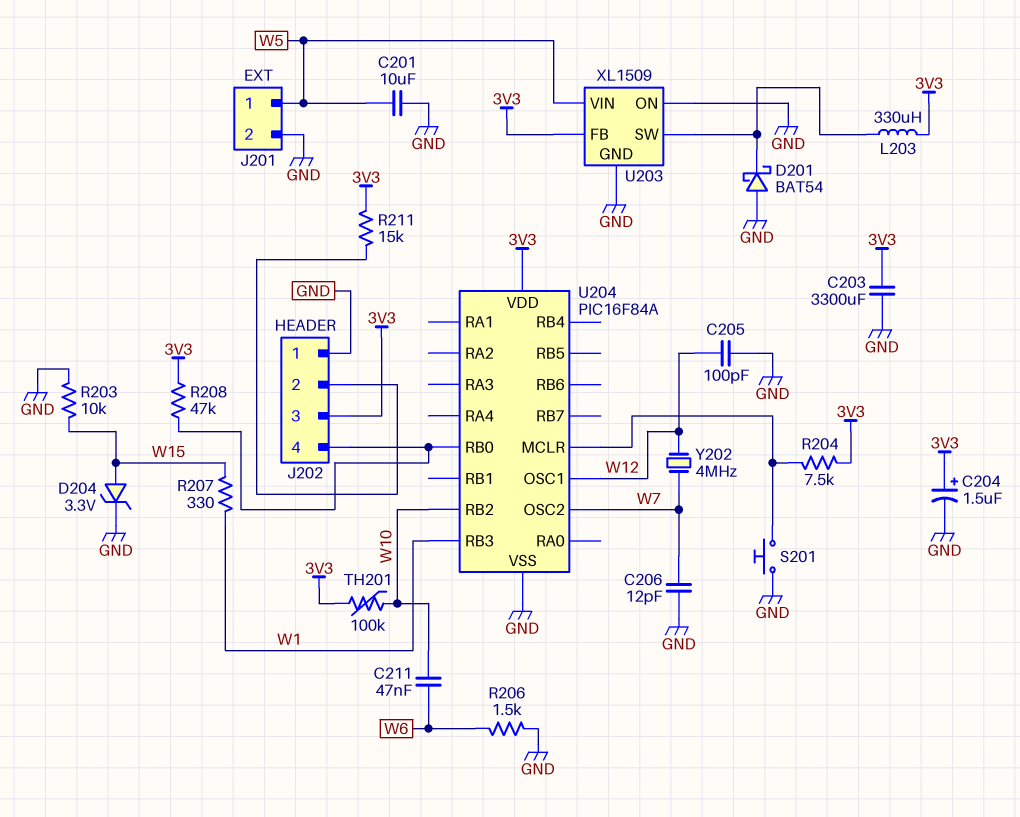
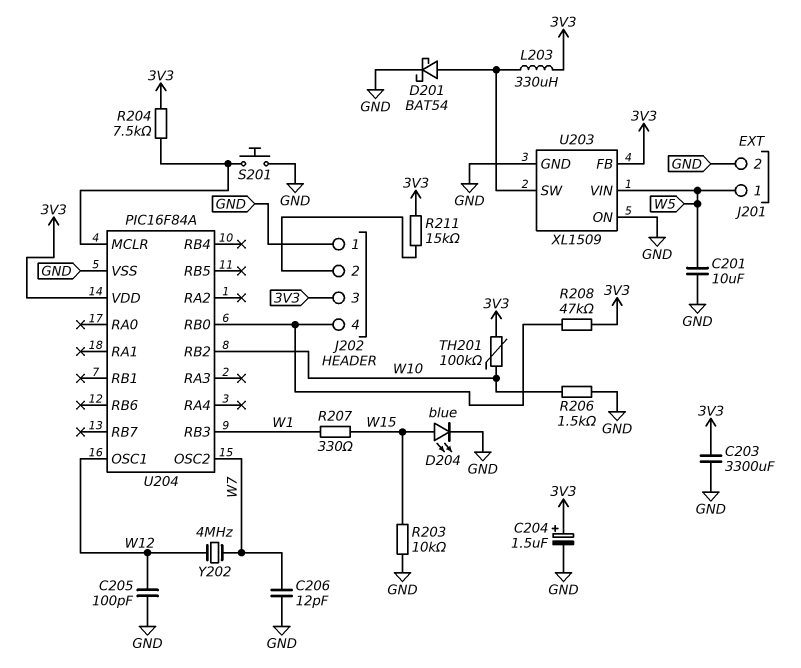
C211: 47nF (W6, W10) -> none
D201: schottky BAT54 (A GND, K U203/SW) -> schottky BAT54 (A U203/SW, K GND)
D204: zener 3.3V (A W15, K GND) -> LED blue (A W15, K GND)
R206: 1.5k (GND, W6) -> 1.5k (GND, W10)

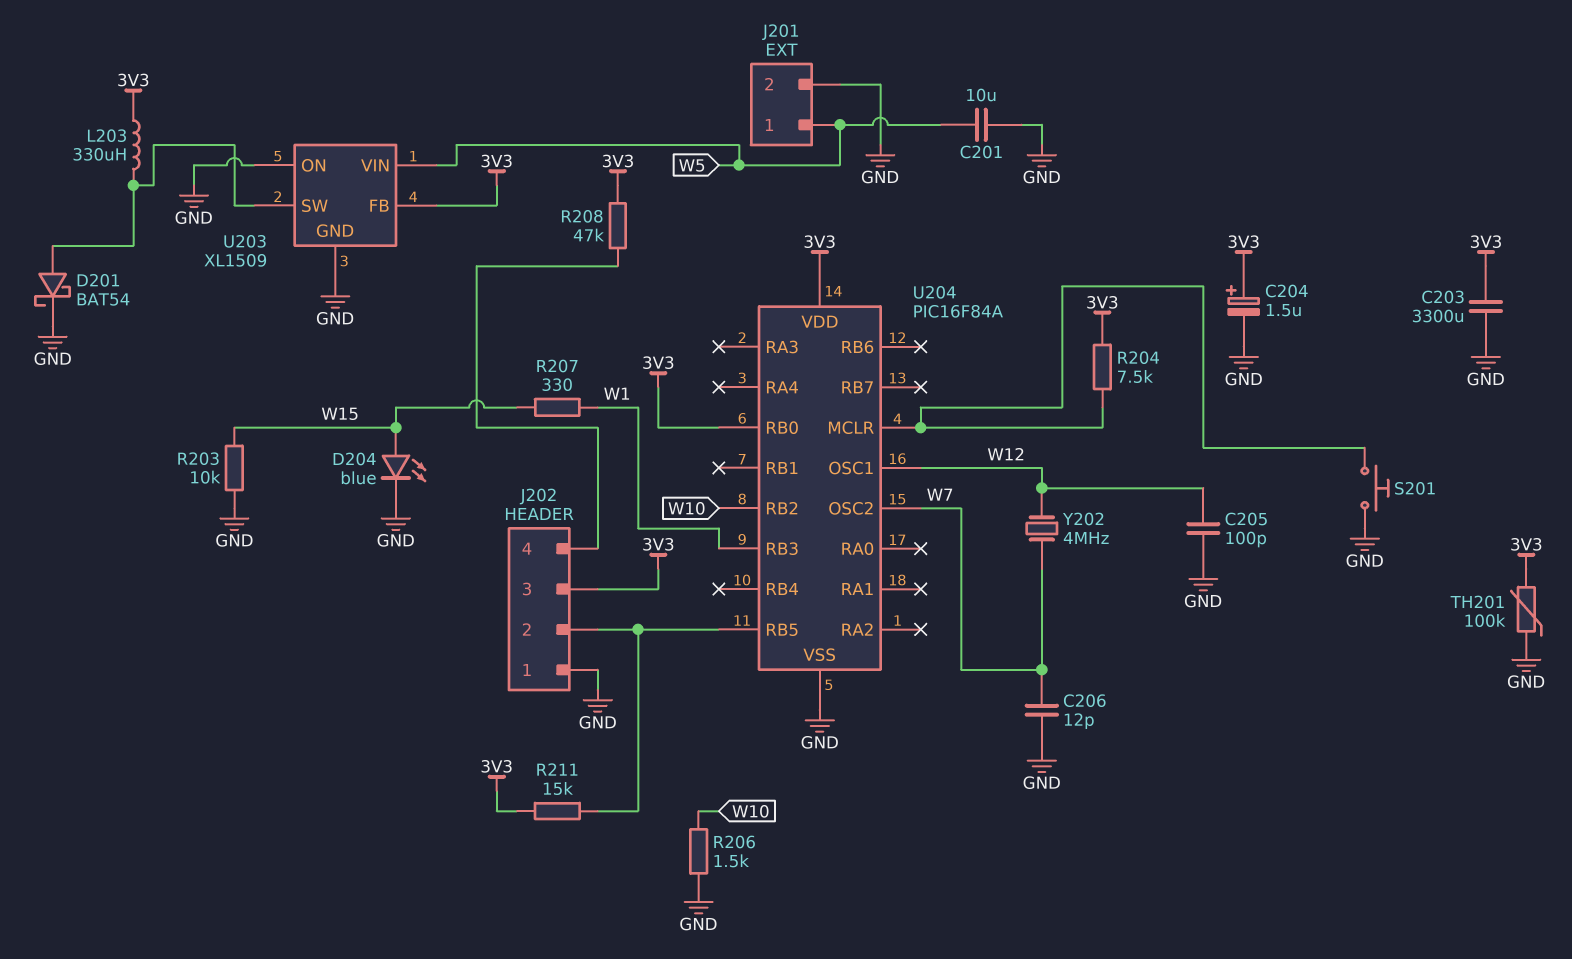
TH201: 100k (3V3, W10) -> 100k (3V3, GND)
U204 pin RB0: J202/4 -> 3V3
U204 pin RB5: none -> J202/2

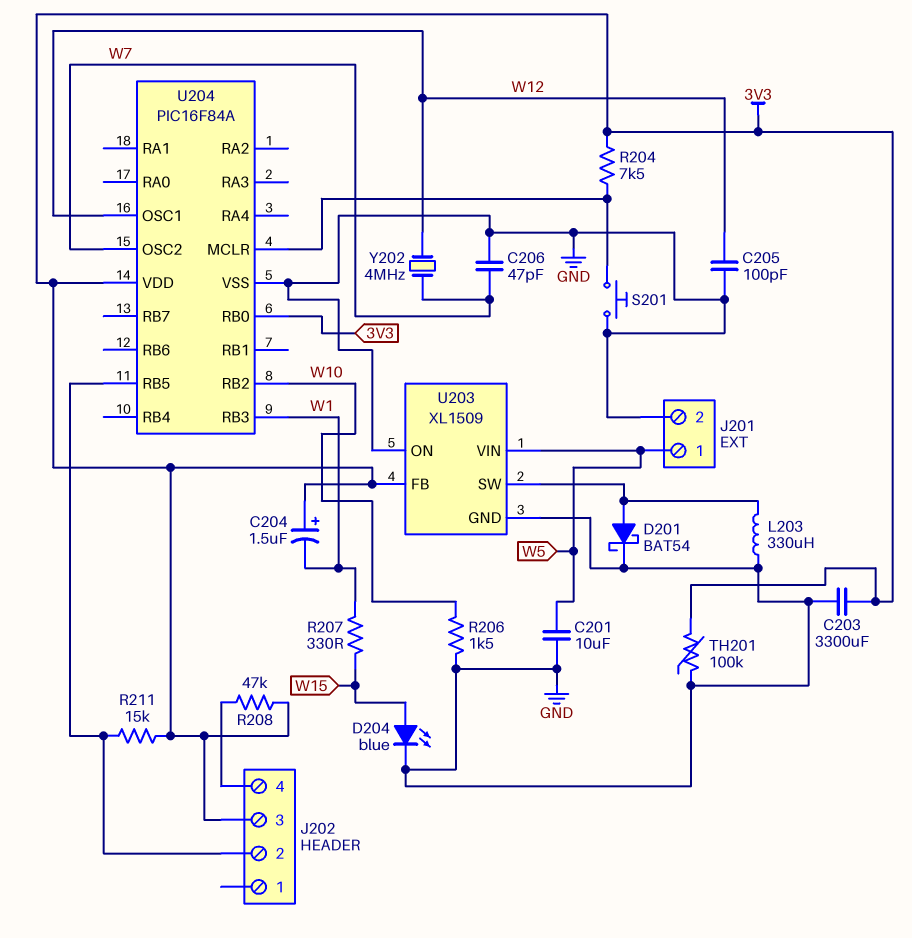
C204: 1.5uF (plus 3V3, minus GND) -> 1.5uF (plus 3V3, minus W1)
C206: 12pF (GND, W7) -> 47pF (GND, W7)
J202 pin 1: GND -> none
L203: 330uH (3V3, U203/SW) -> 330uH (GND, U203/SW)
R203: 10k (GND, W15) -> none

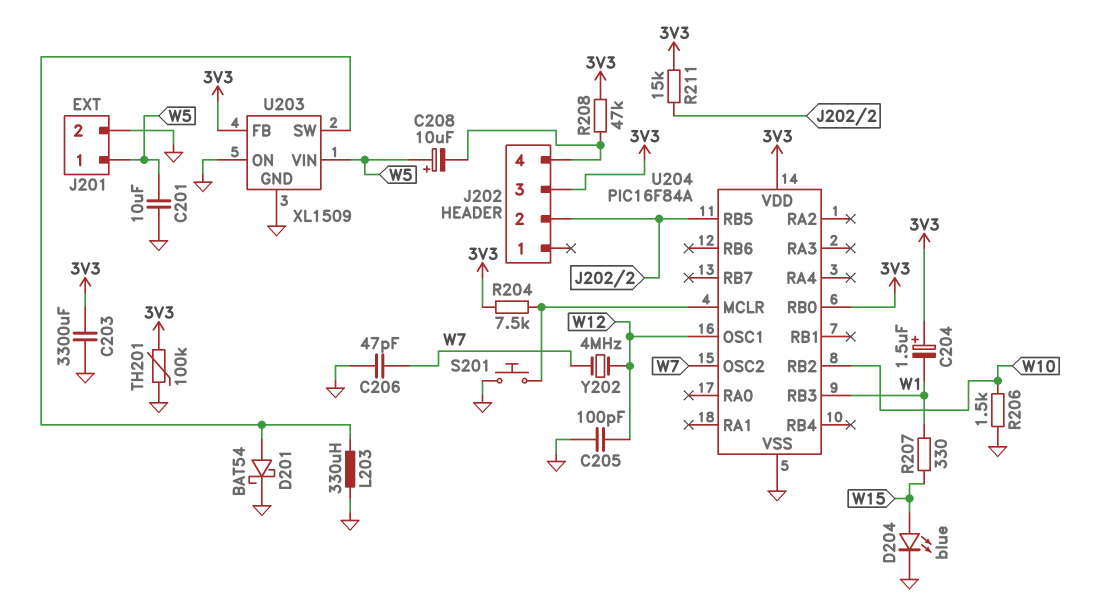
C208: none -> 10uF (plus W5, minus J202/4)

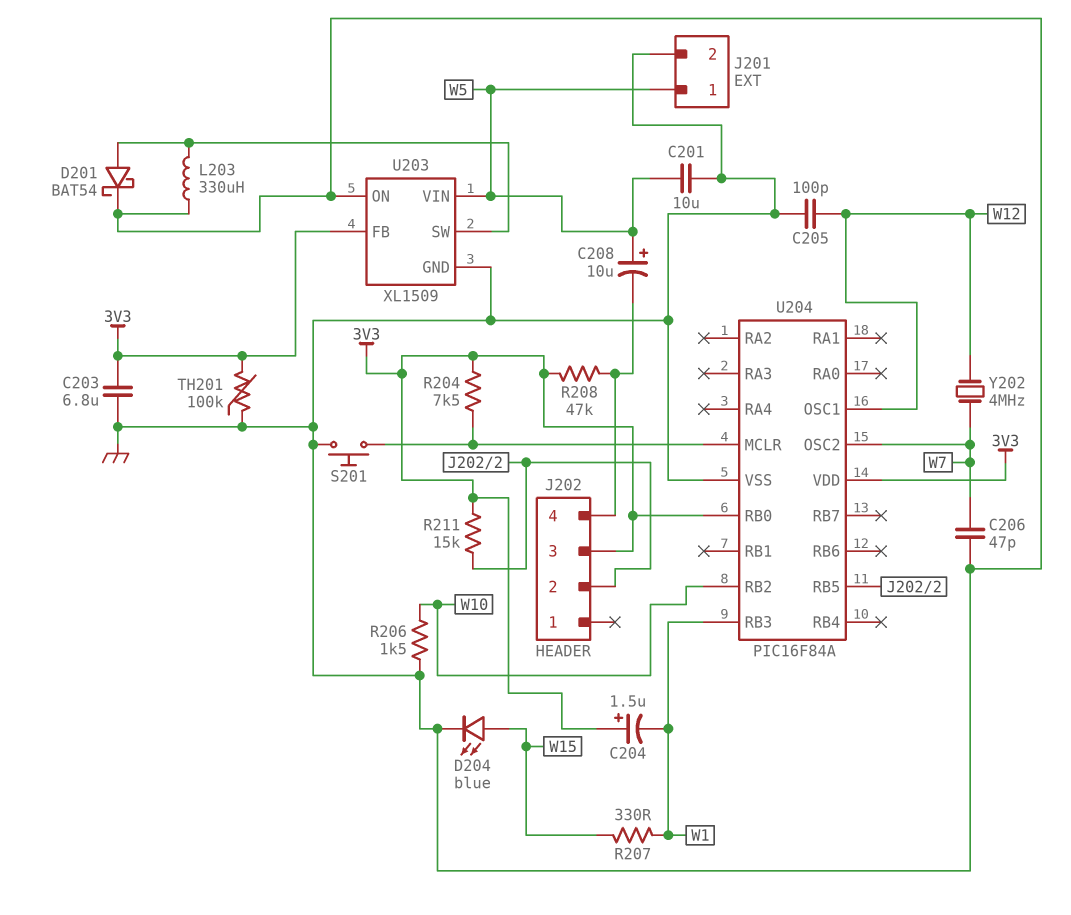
C203: 3300uF (3V3, GND) -> 6.8uF (3V3, GND)

